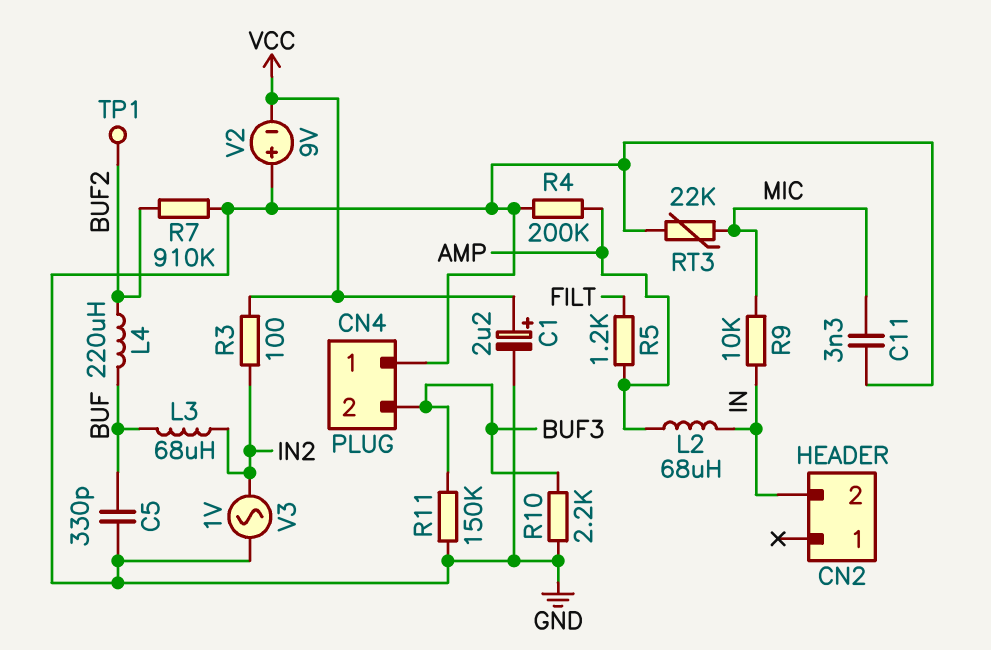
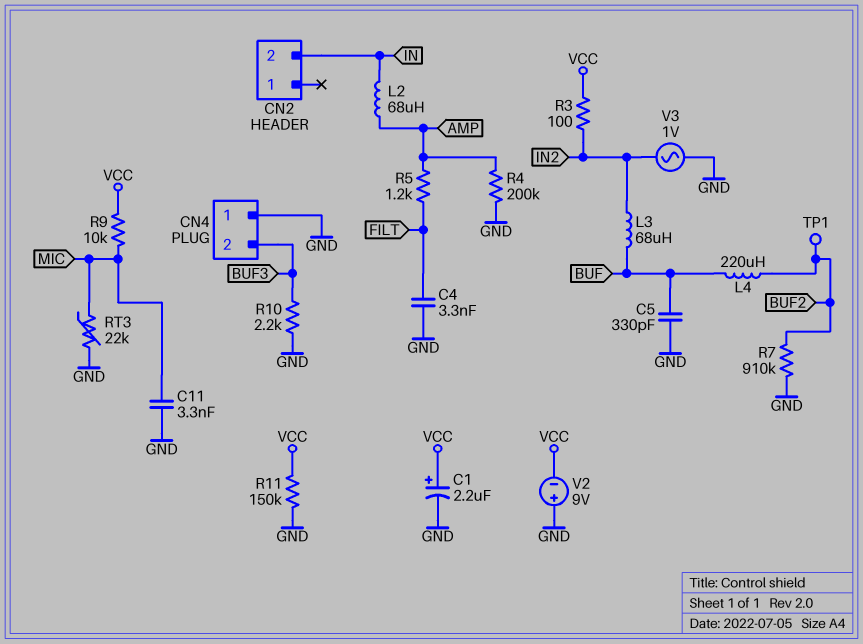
C4: none -> 3.3nF (FILT, GND)
R9: 10k (IN, MIC) -> 10k (MIC, VCC)
R11: 150k (BUF3, GND) -> 150k (GND, VCC)

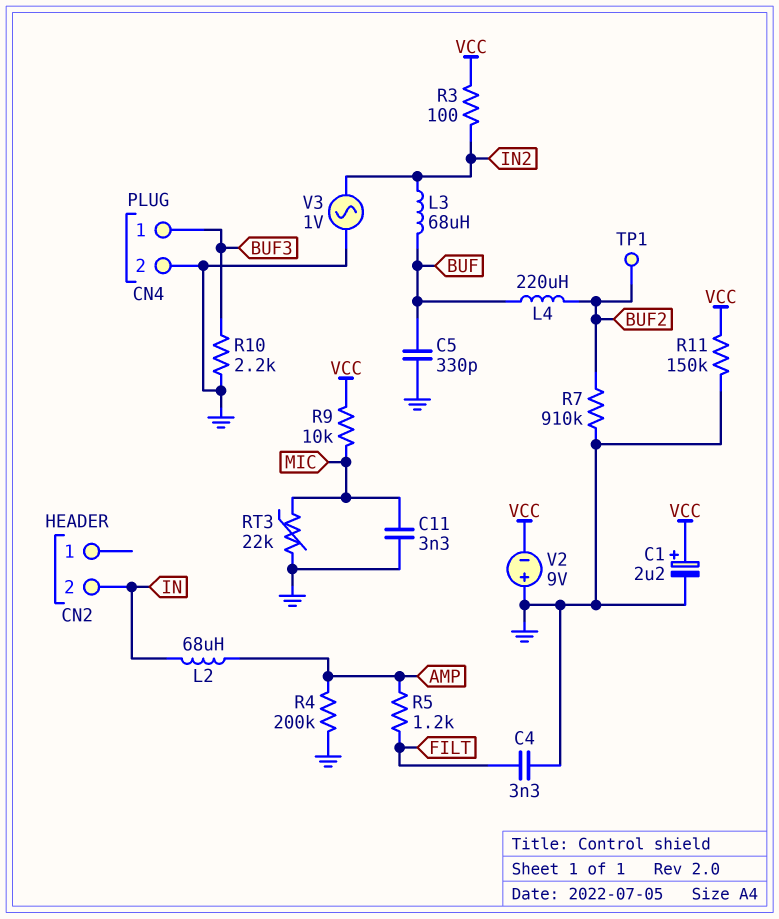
CN4 pin 1: GND -> BUF3
CN4 pin 2: BUF3 -> GND

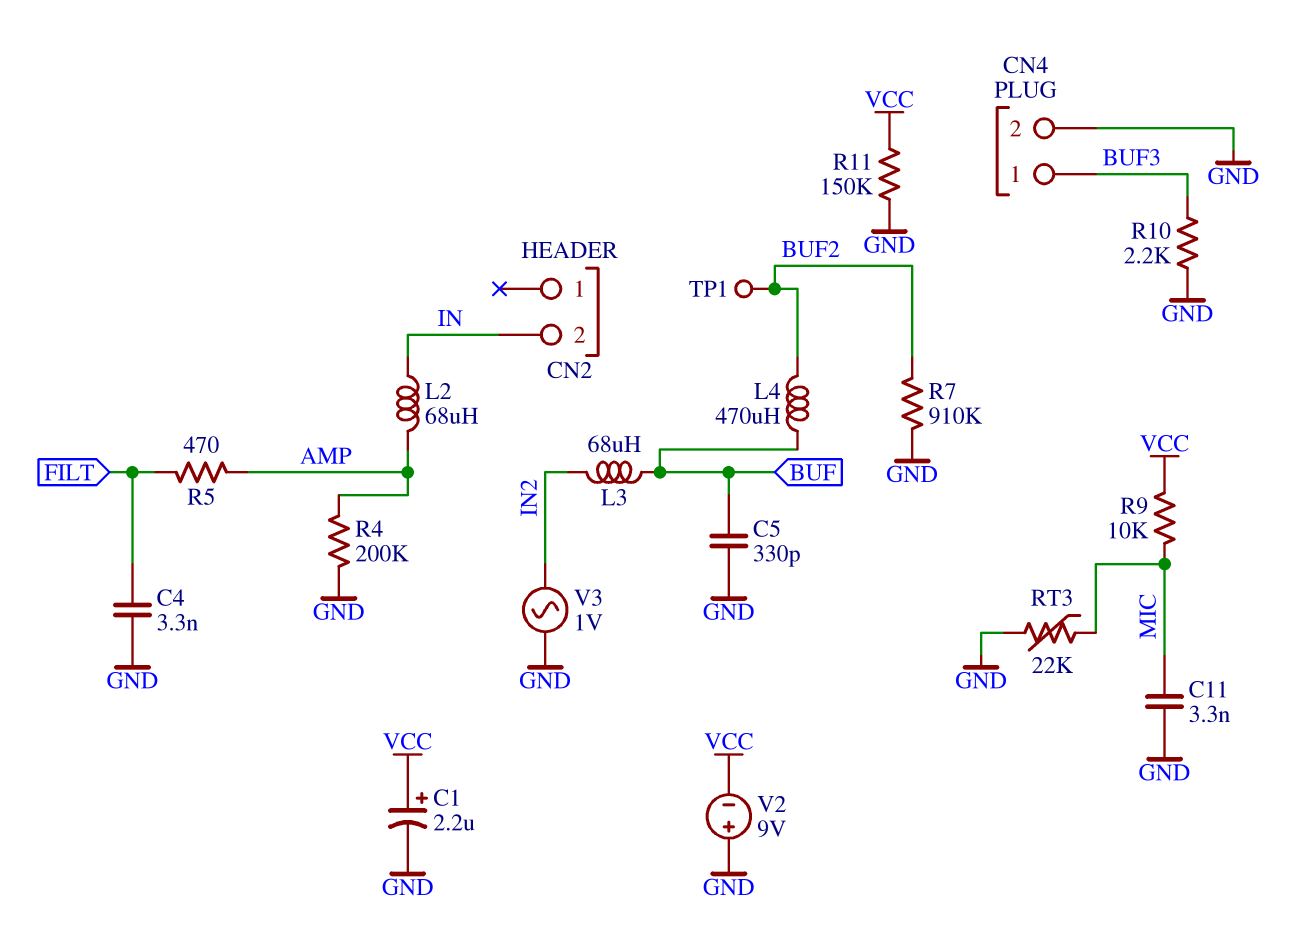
L4: 220uH (BUF, BUF2) -> 470uH (BUF, BUF2)
R3: 100 (IN2, VCC) -> none
R5: 1.2k (AMP, FILT) -> 470 (AMP, FILT)

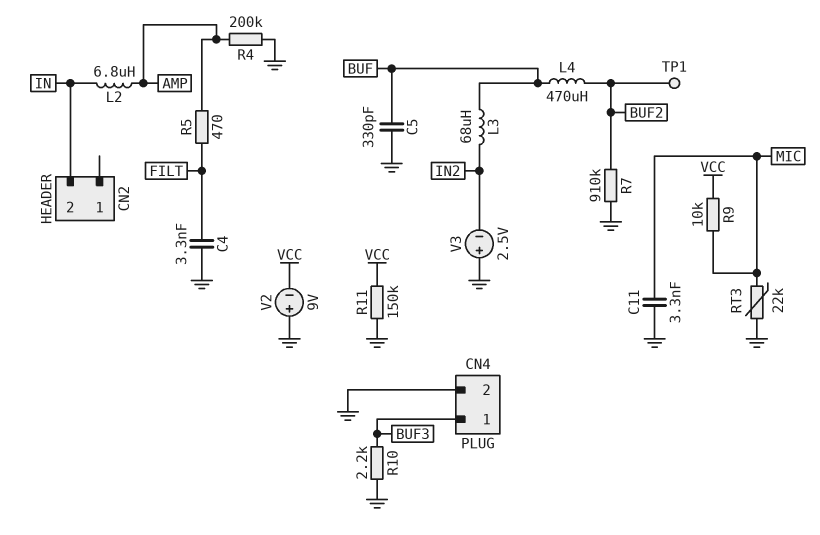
C1: 2.2uF (plus VCC, minus GND) -> none
L2: 68uH (AMP, IN) -> 6.8uH (AMP, IN)
V3: AC 1V (GND, IN2) -> 2.5V (plus GND, minus IN2)

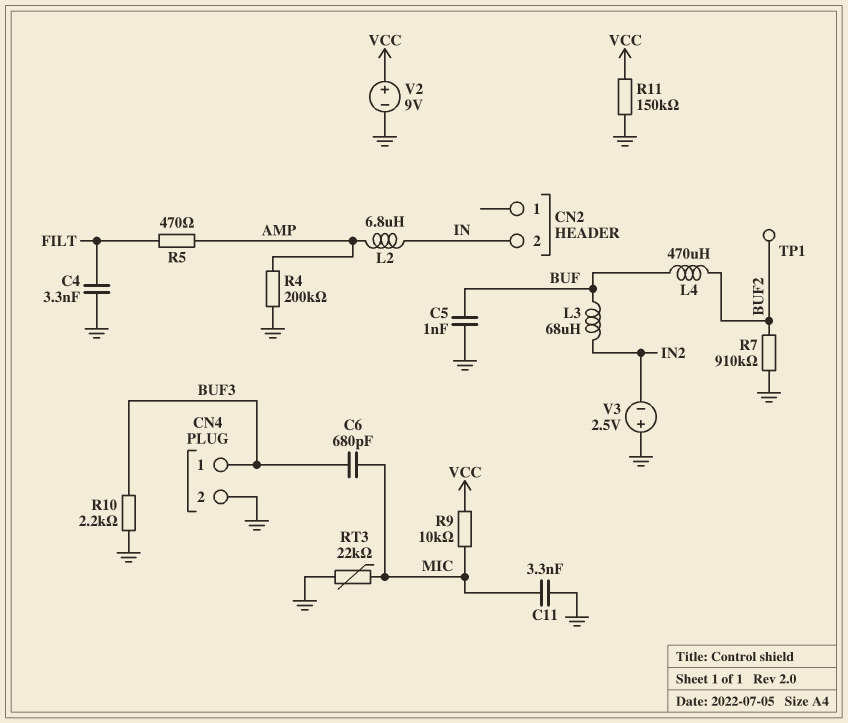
C5: 330pF (BUF, GND) -> 1nF (BUF, GND)
C6: none -> 680pF (BUF3, MIC)
V2: 9V (plus GND, minus VCC) -> 9V (plus VCC, minus GND)

